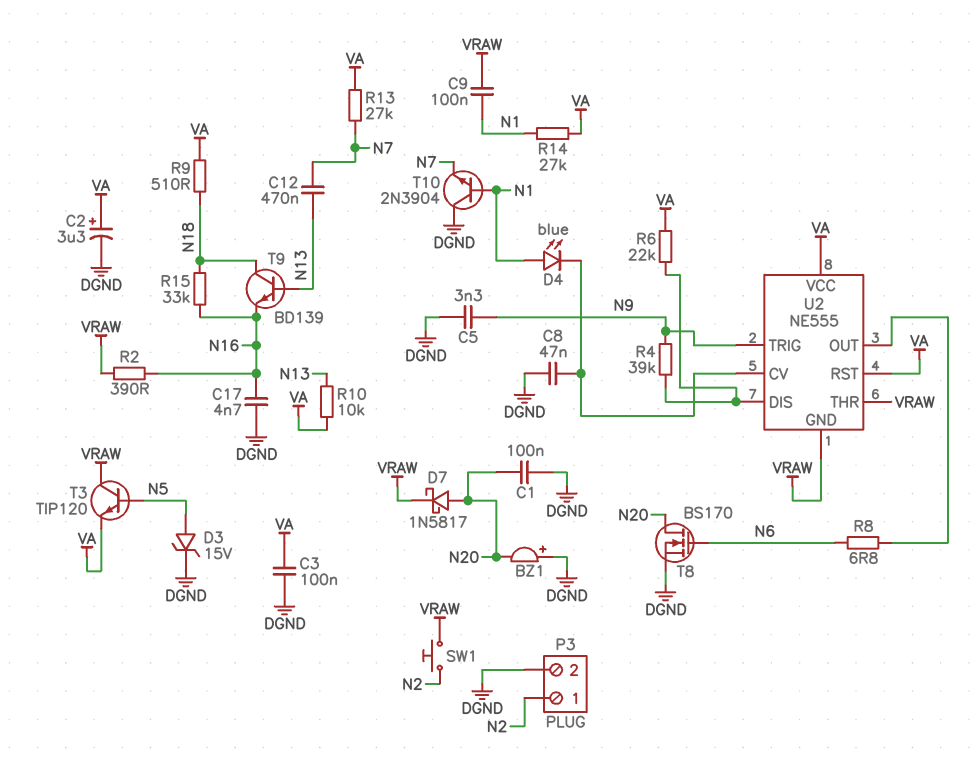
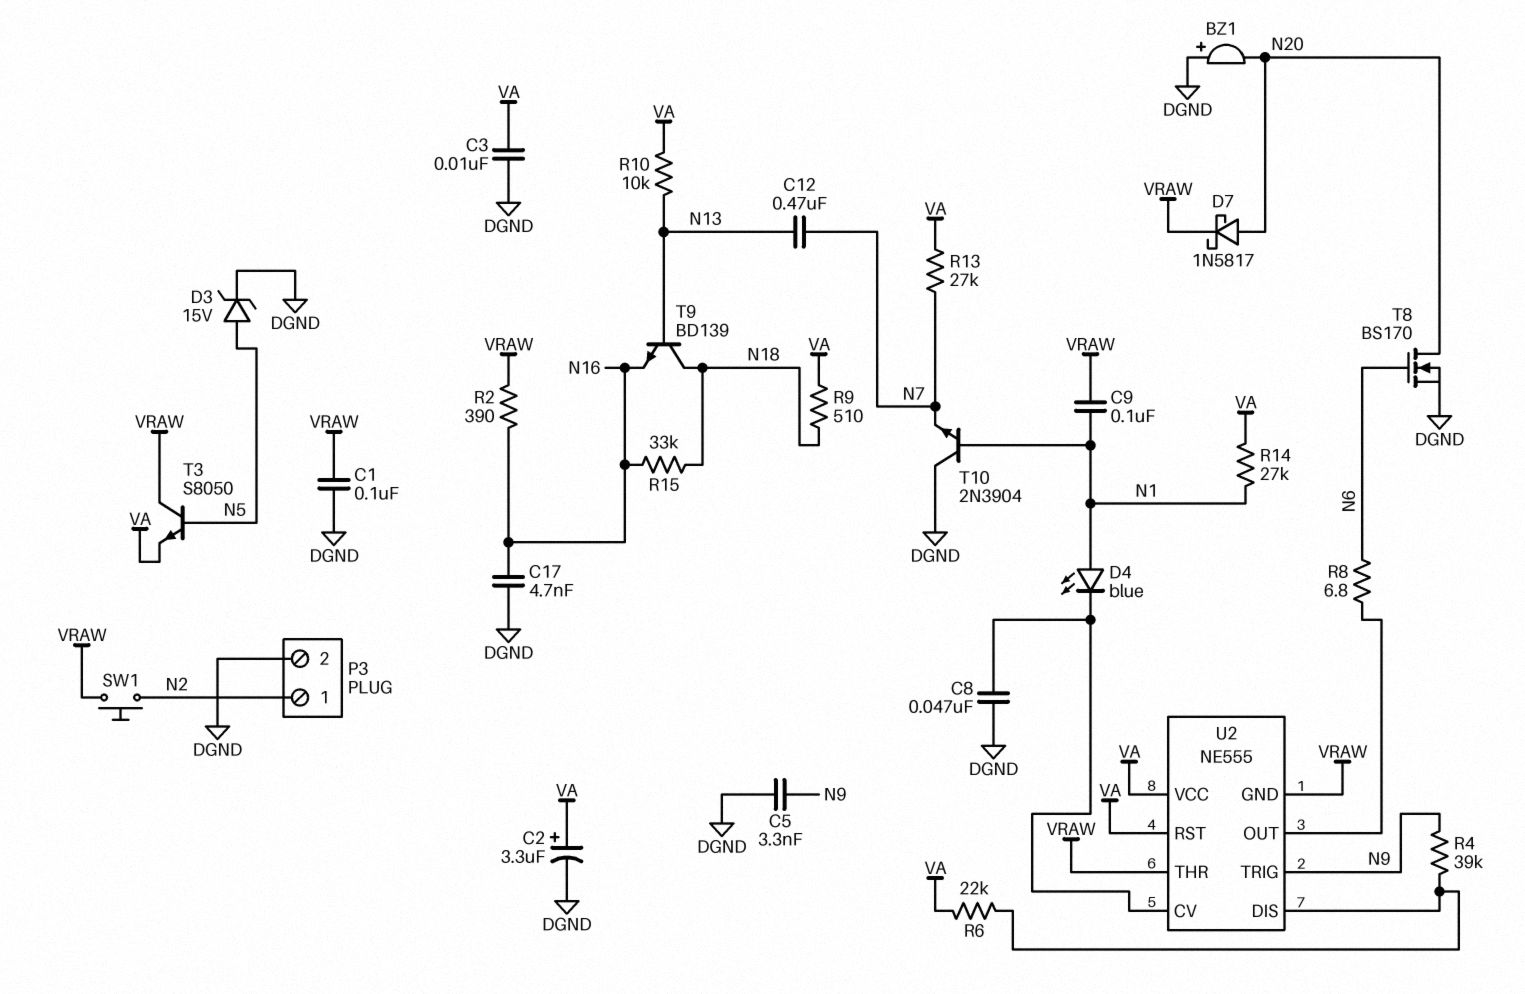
C1: 100nF (DGND, N20) -> 100nF (DGND, VRAW)
C3: 100nF (DGND, VA) -> 10nF (DGND, VA)
T3: NPN TIP120 (B N5, C VRAW, E VA) -> NPN S8050 (B N5, C VRAW, E VA)

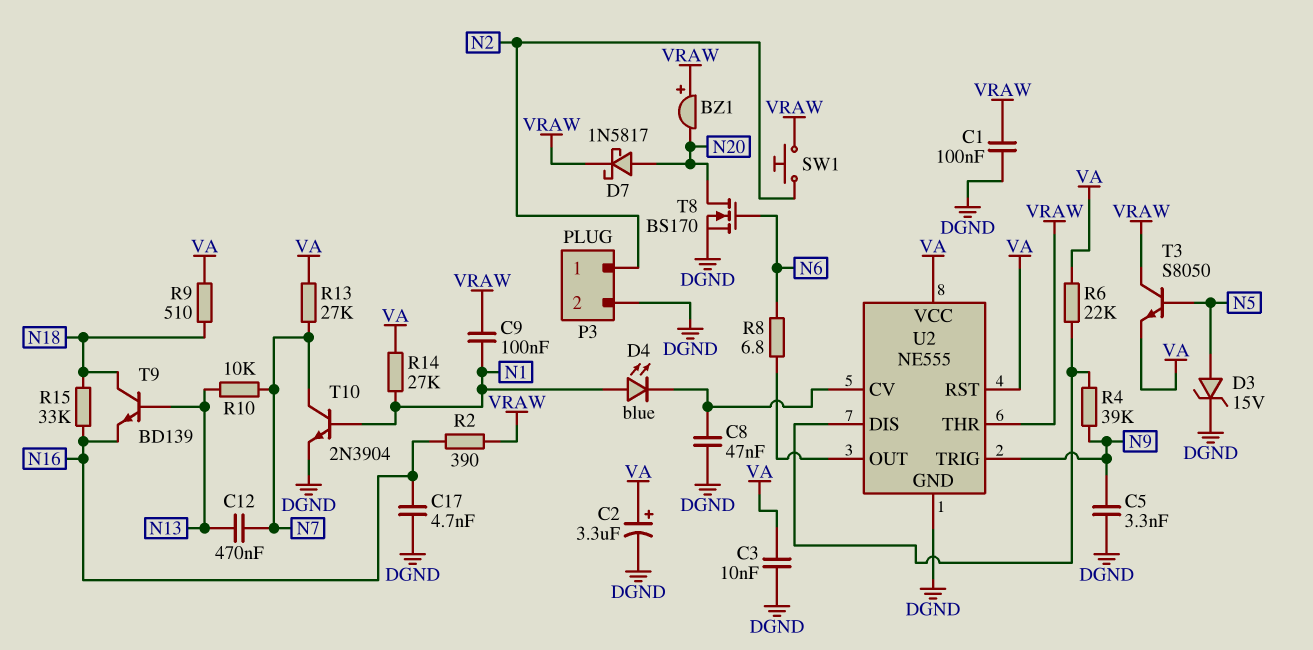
BZ1: buzzer (plus DGND, minus N20) -> buzzer (plus VRAW, minus N20)
R10: 10k (N13, VA) -> 10k (N7, N13)
T10: NPN 2N3904 (B N1, C DGND, E N7) -> NPN 2N3904 (B N1, C N7, E DGND)
U2 pin GND: VRAW -> DGND

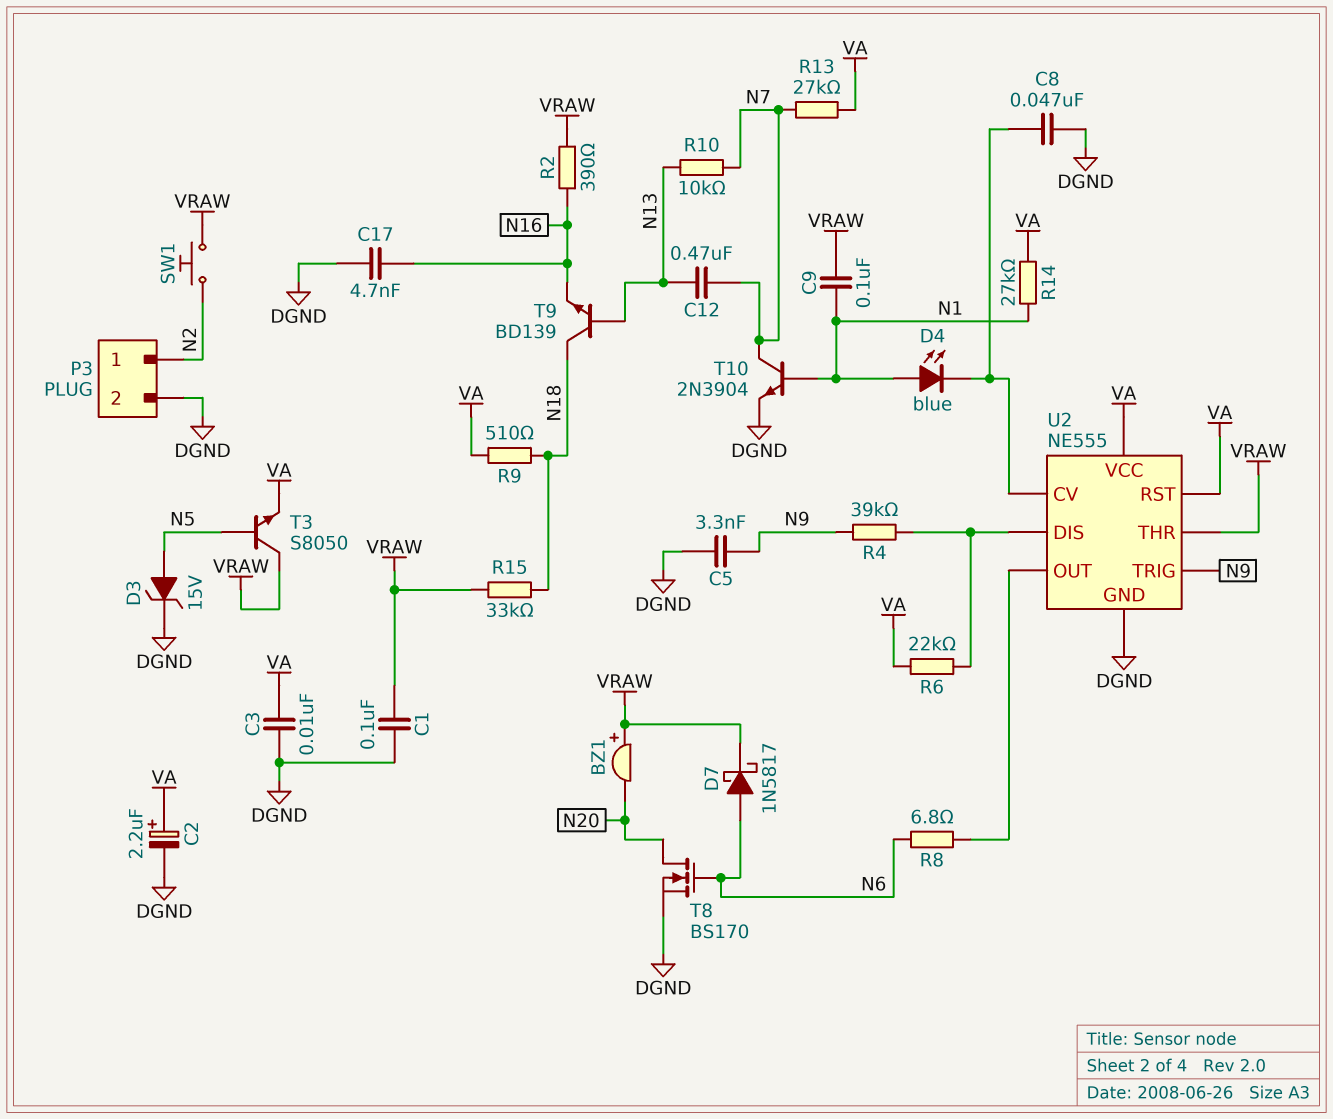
C2: 3.3uF (plus VA, minus DGND) -> 2.2uF (plus VA, minus DGND)
D7: schottky 1N5817 (A N20, K VRAW) -> schottky 1N5817 (A N6, K VRAW)
R15: 33k (N16, N18) -> 33k (N18, VRAW)

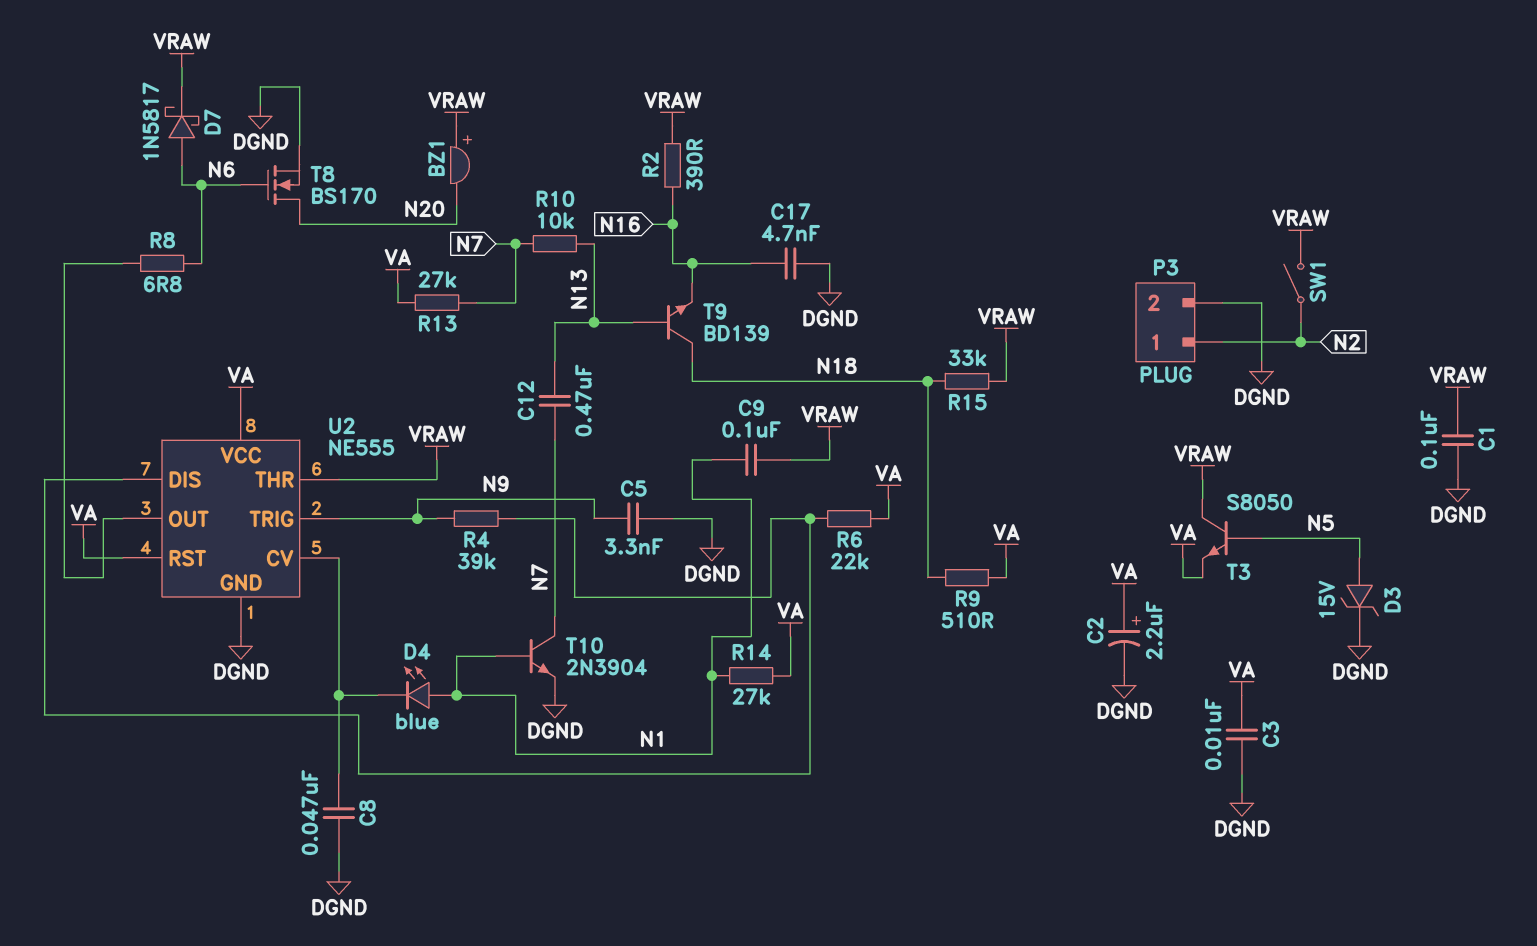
SW1: button (N2, VRAW) -> switch (N2, VRAW)

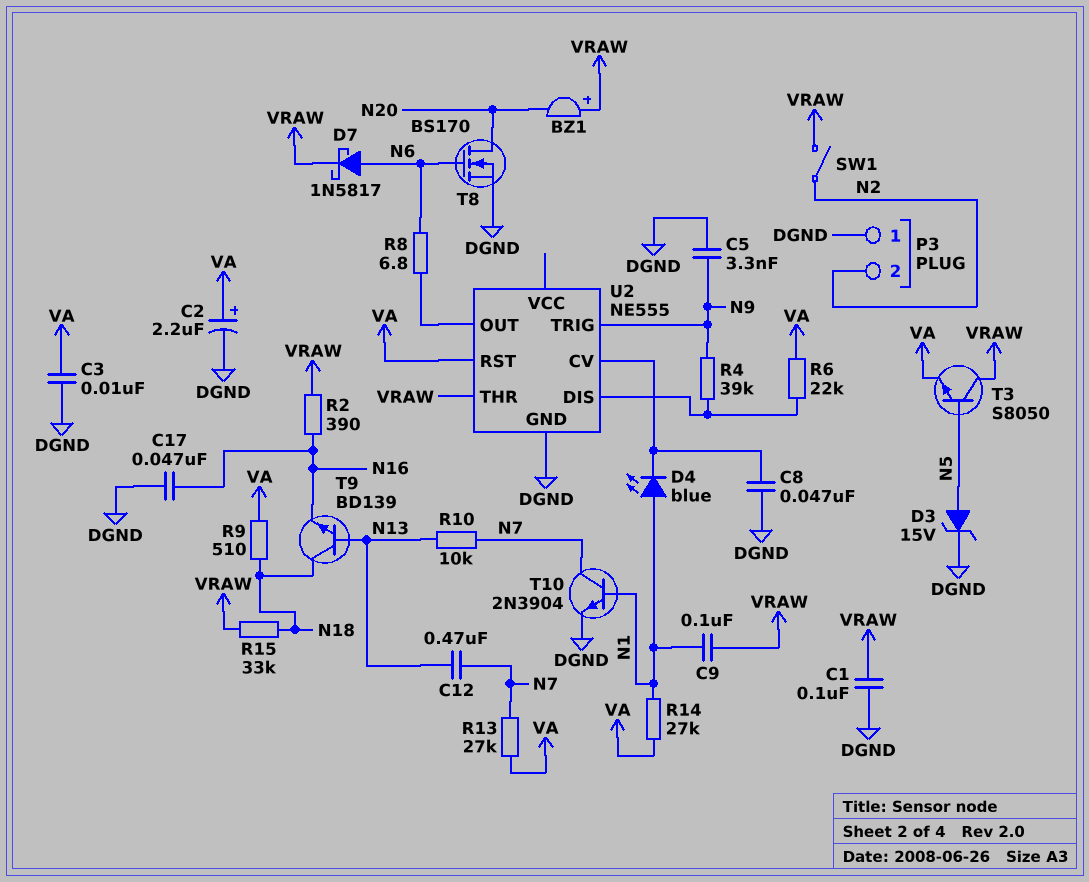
C17: 4.7nF (DGND, N16) -> 47nF (DGND, N16)
P3 pin 1: N2 -> DGND
P3 pin 2: DGND -> N2
U2 pin VCC: VA -> none

